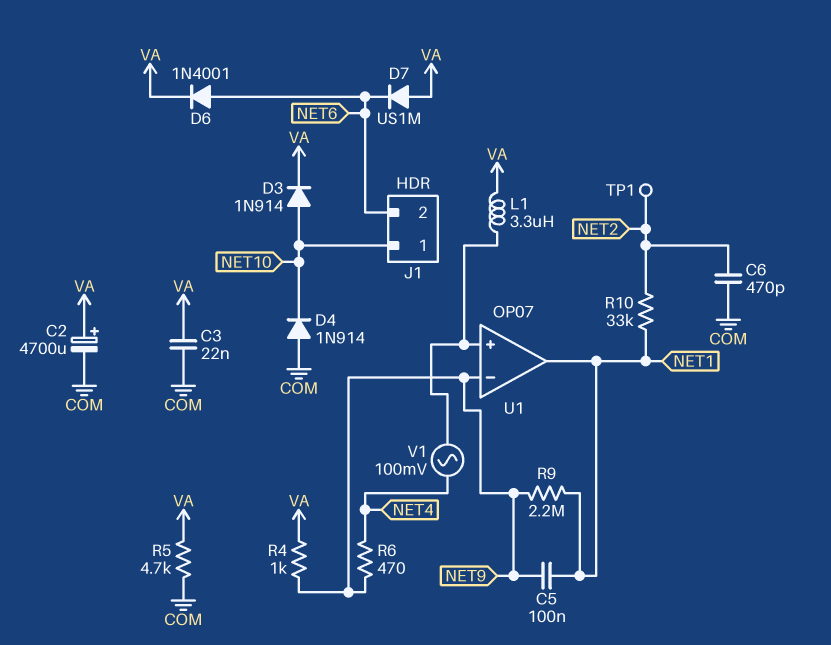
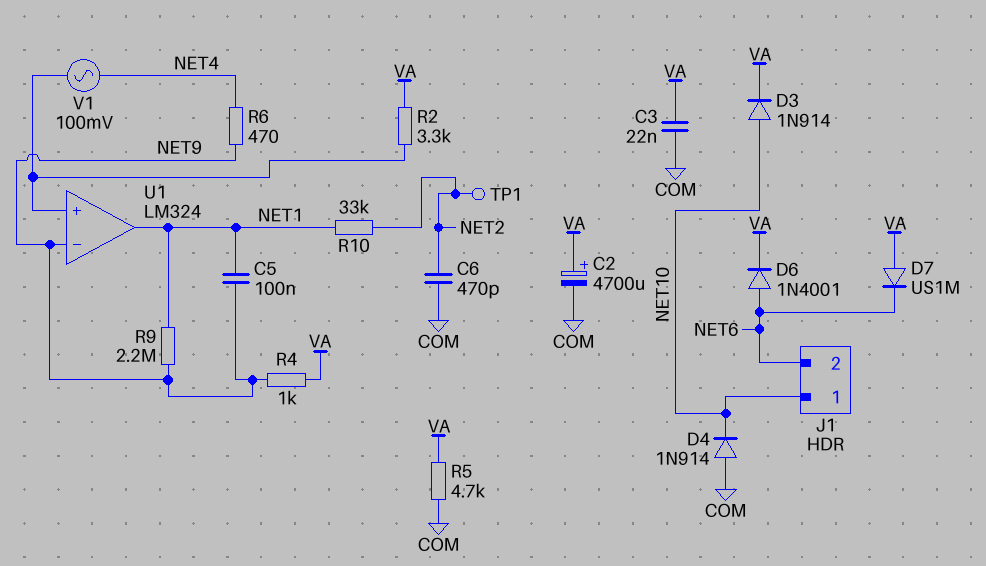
L1: 3.3uH (U1/in+, VA) -> none
R2: none -> 3.3k (U1/in+, VA)
U1: OP07 -> LM324

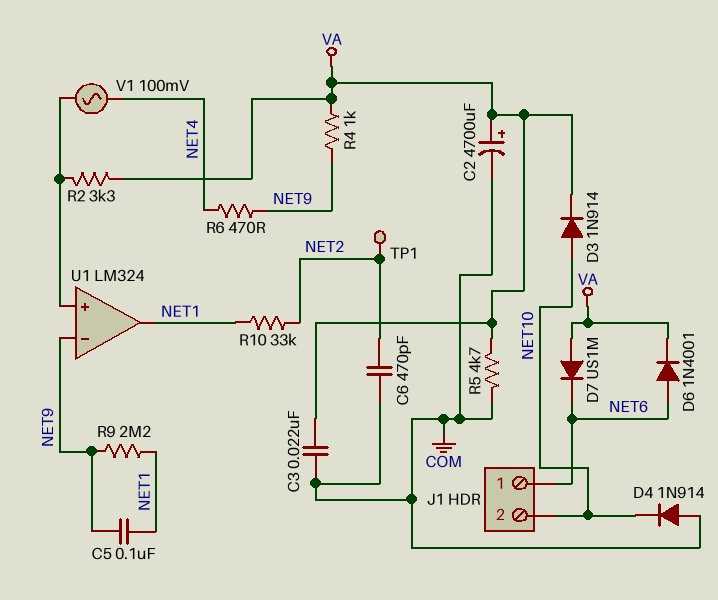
J1 pin 1: NET10 -> NET6
J1 pin 2: NET6 -> NET10

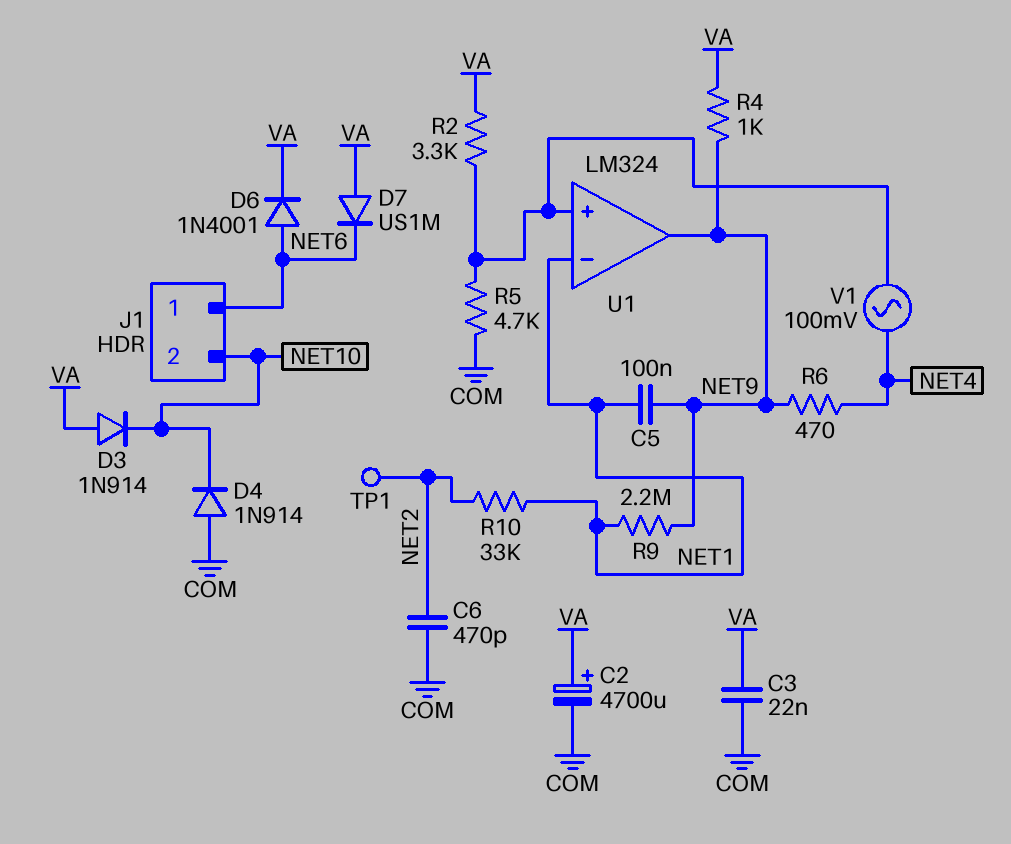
D3: diode 1N914 (A NET10, K VA) -> diode 1N914 (A VA, K NET10)
R5: 4.7k (COM, VA) -> 4.7k (COM, U1/in+)
U1 pin in-: NET9 -> NET1
U1 pin out: NET1 -> NET9

